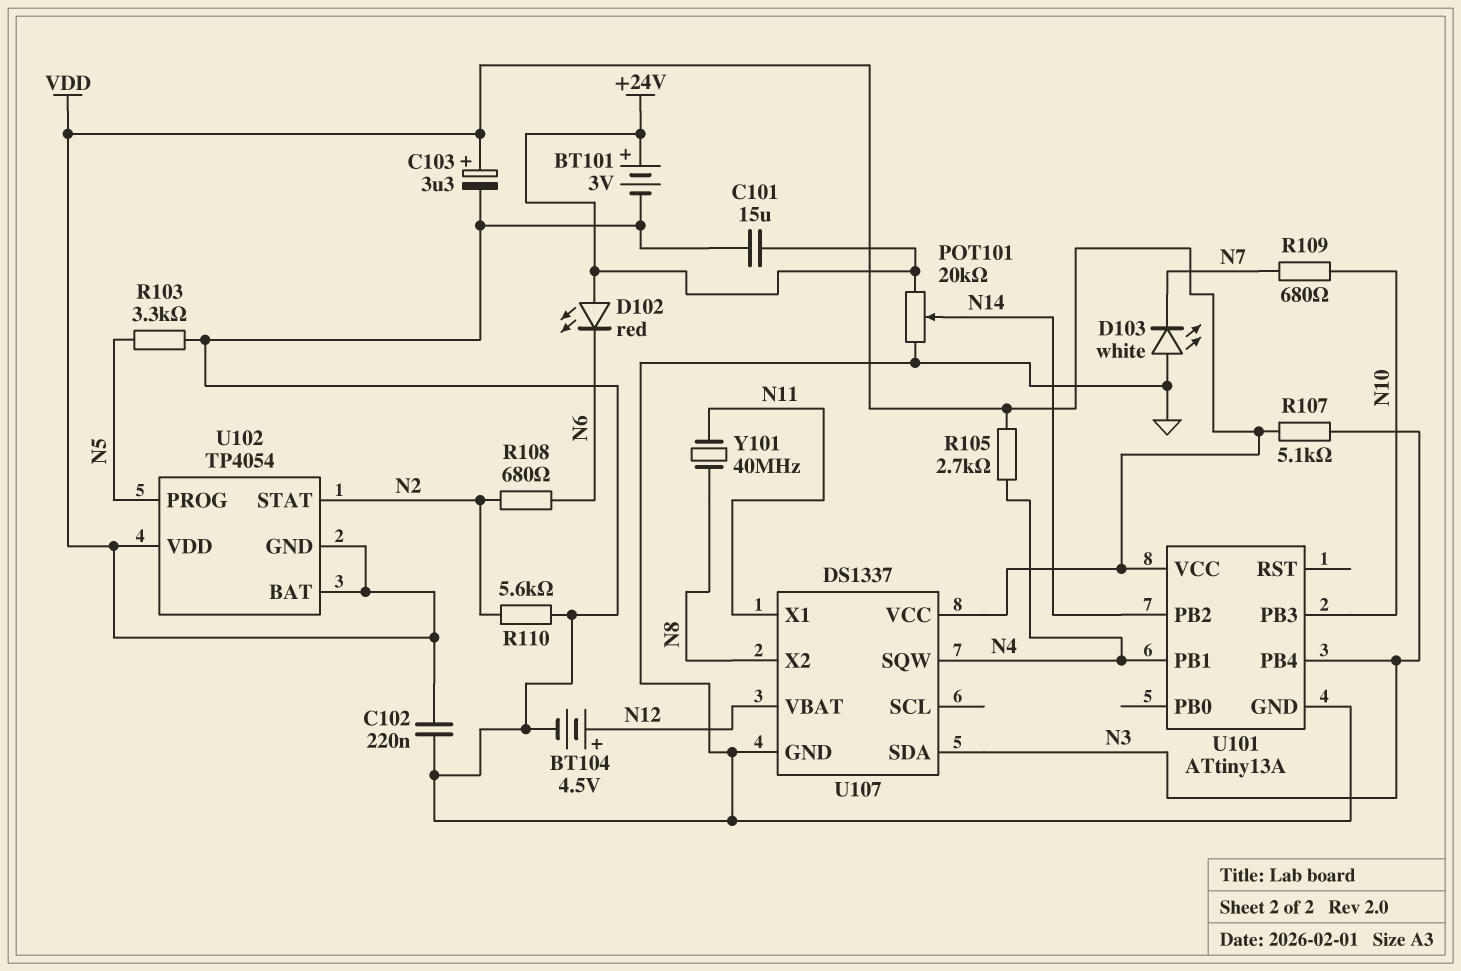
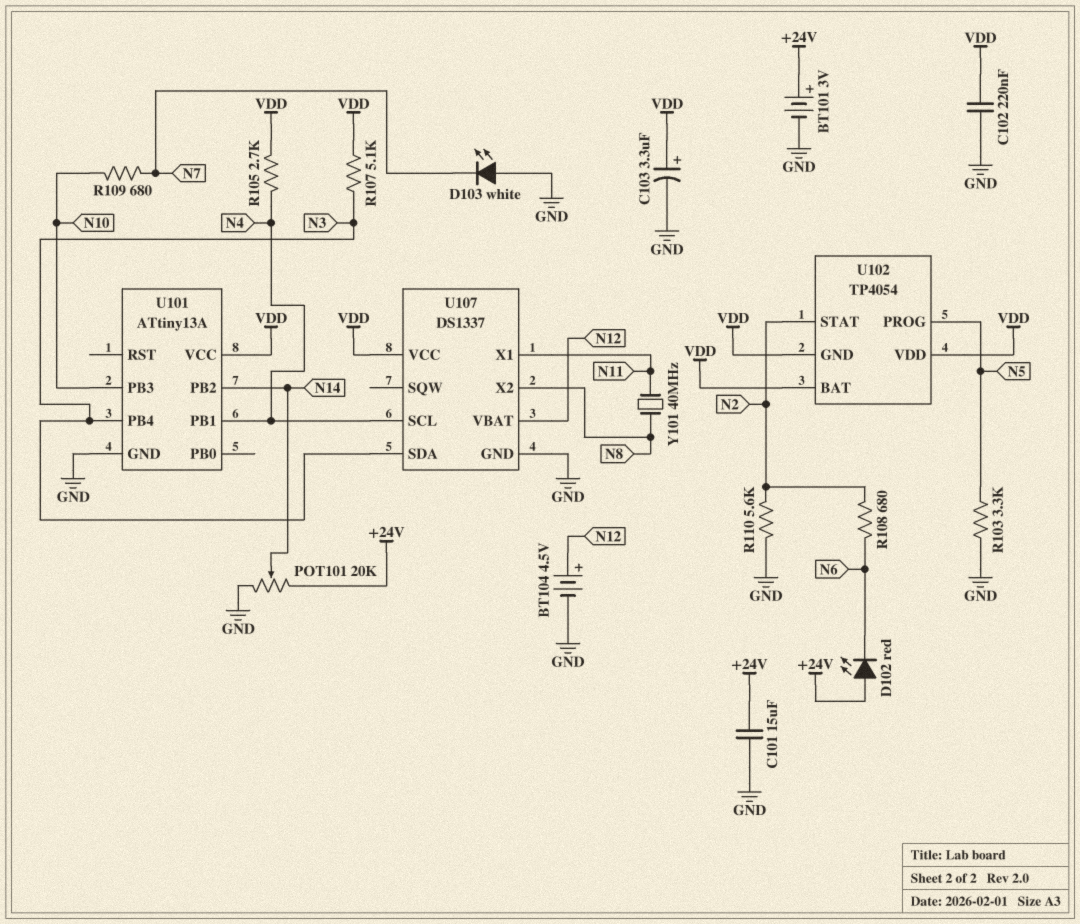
U107 pin SCL: none -> N4
U107 pin SQW: N4 -> none

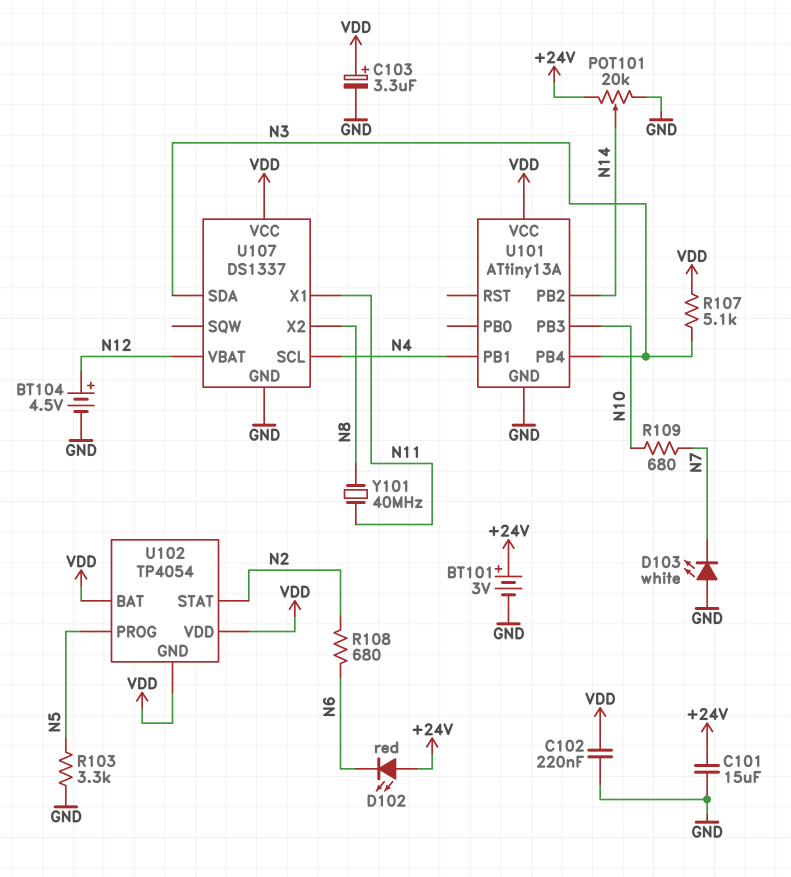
R105: 2.7k (N4, VDD) -> none
R110: 5.6k (GND, N2) -> none

